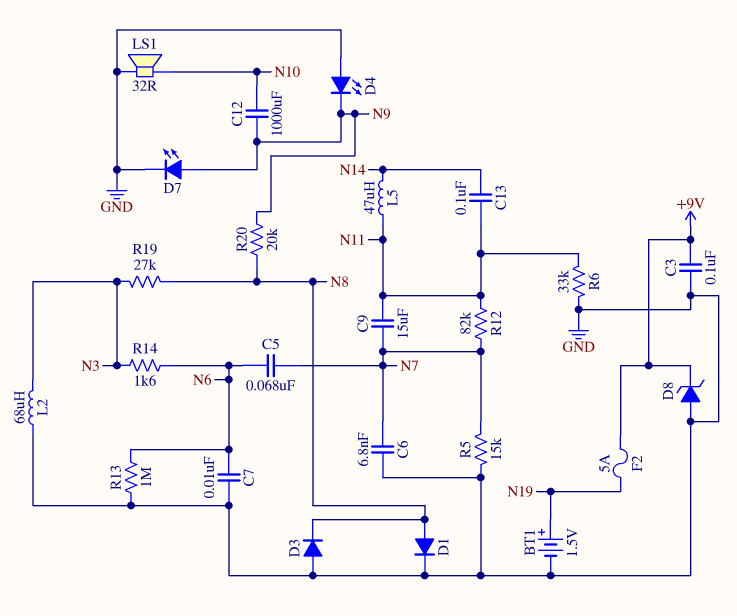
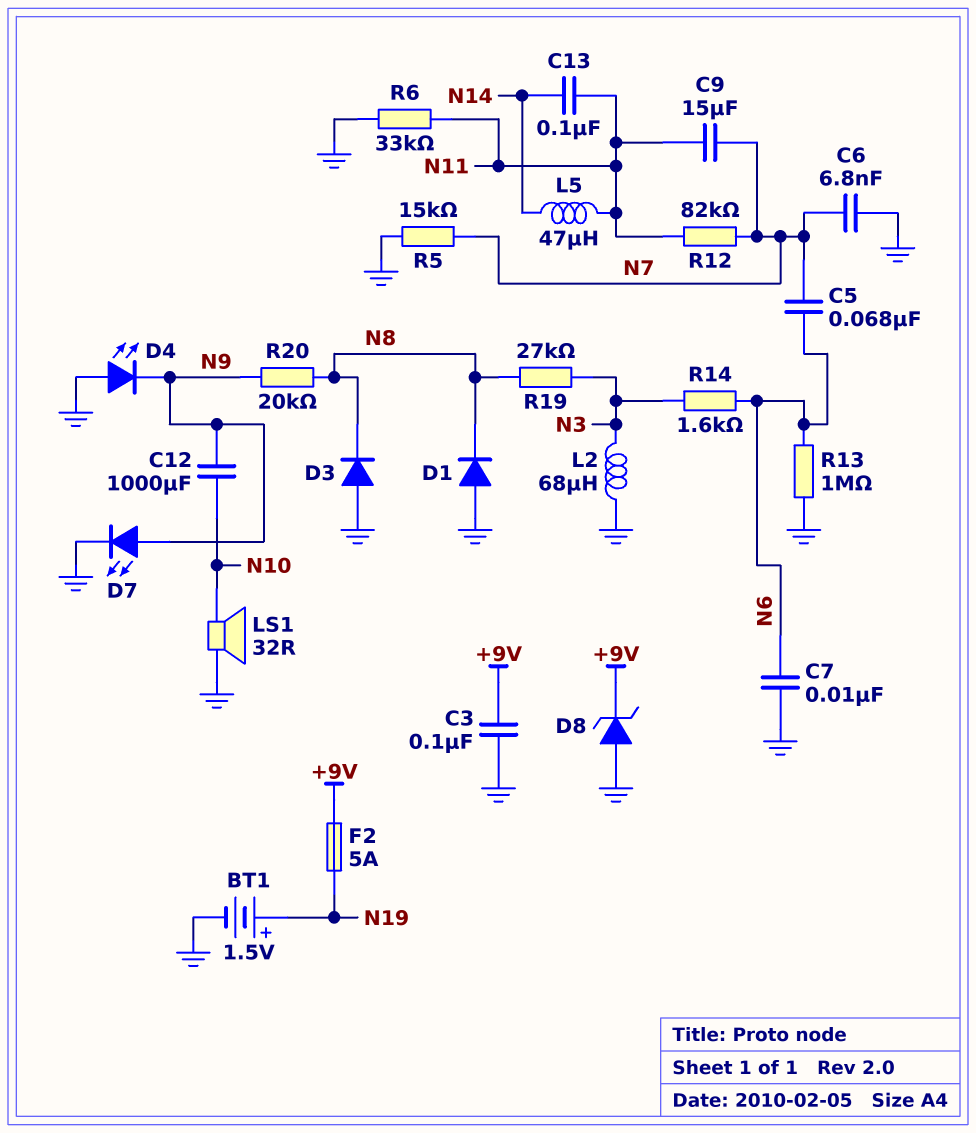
D1: diode (A N8, K GND) -> diode (A GND, K N8)

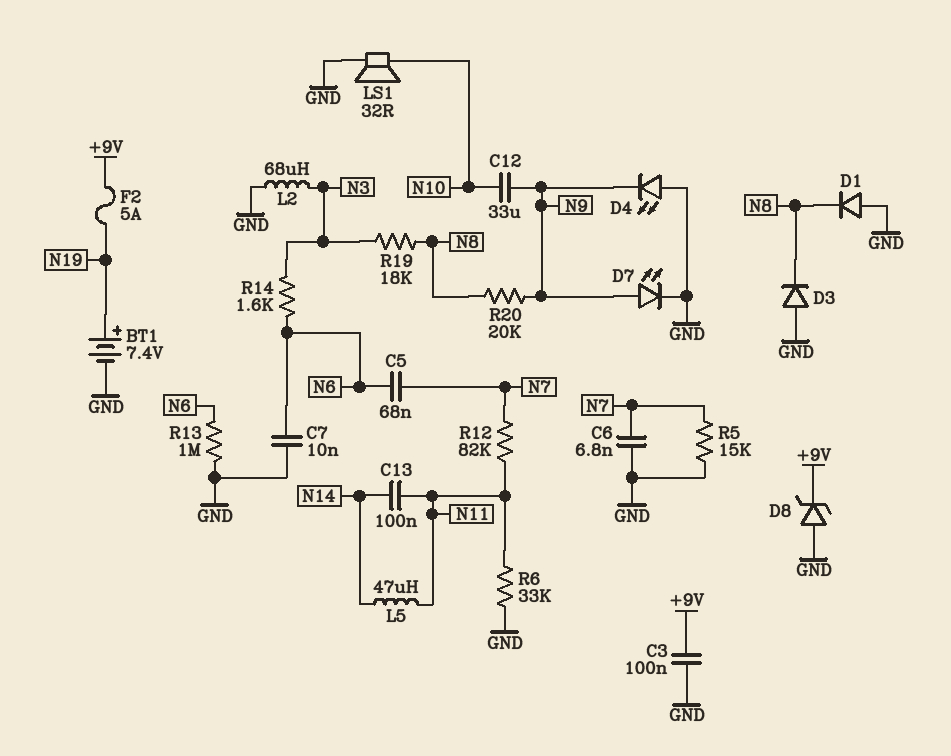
BT1: 1.5V (plus N19, minus GND) -> 7.4V (plus N19, minus GND)
C9: 15uF (N7, N11) -> none
C12: 1000uF (N9, N10) -> 33uF (N9, N10)
R19: 27k (N3, N8) -> 18k (N3, N8)

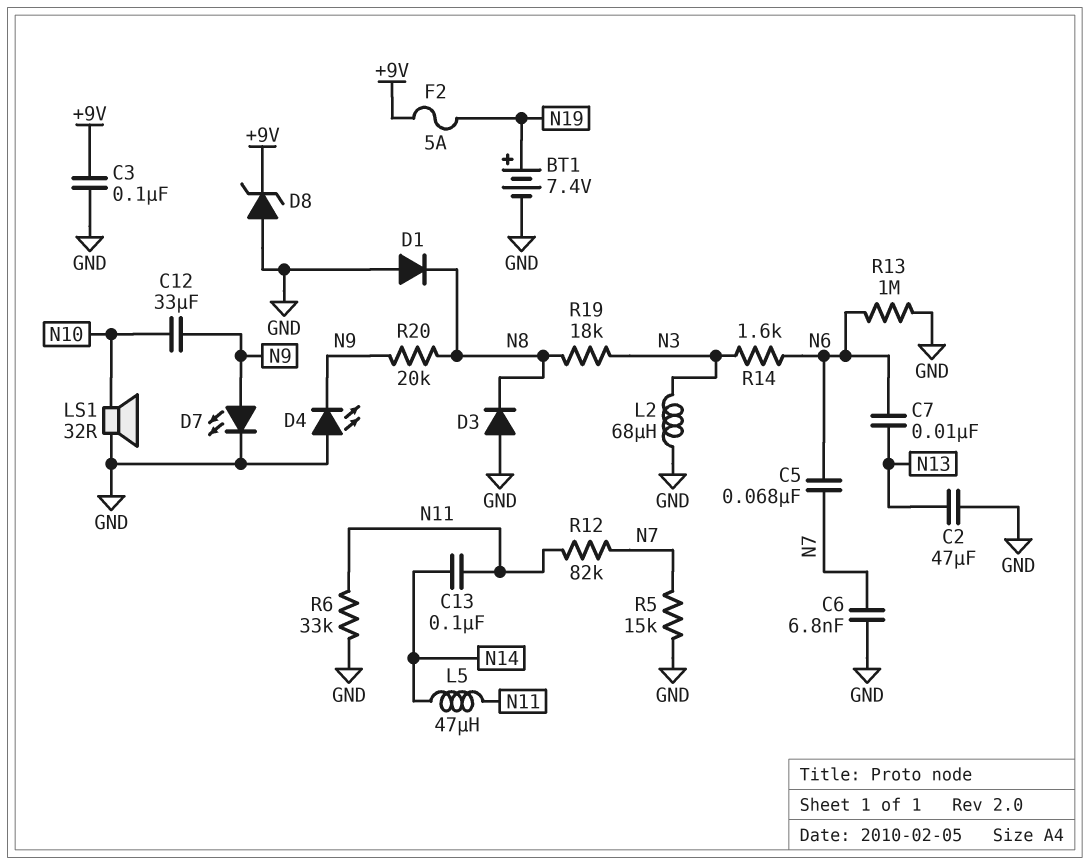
C2: none -> 47uF (GND, N13)
C7: 10nF (GND, N6) -> 10nF (N6, N13)

